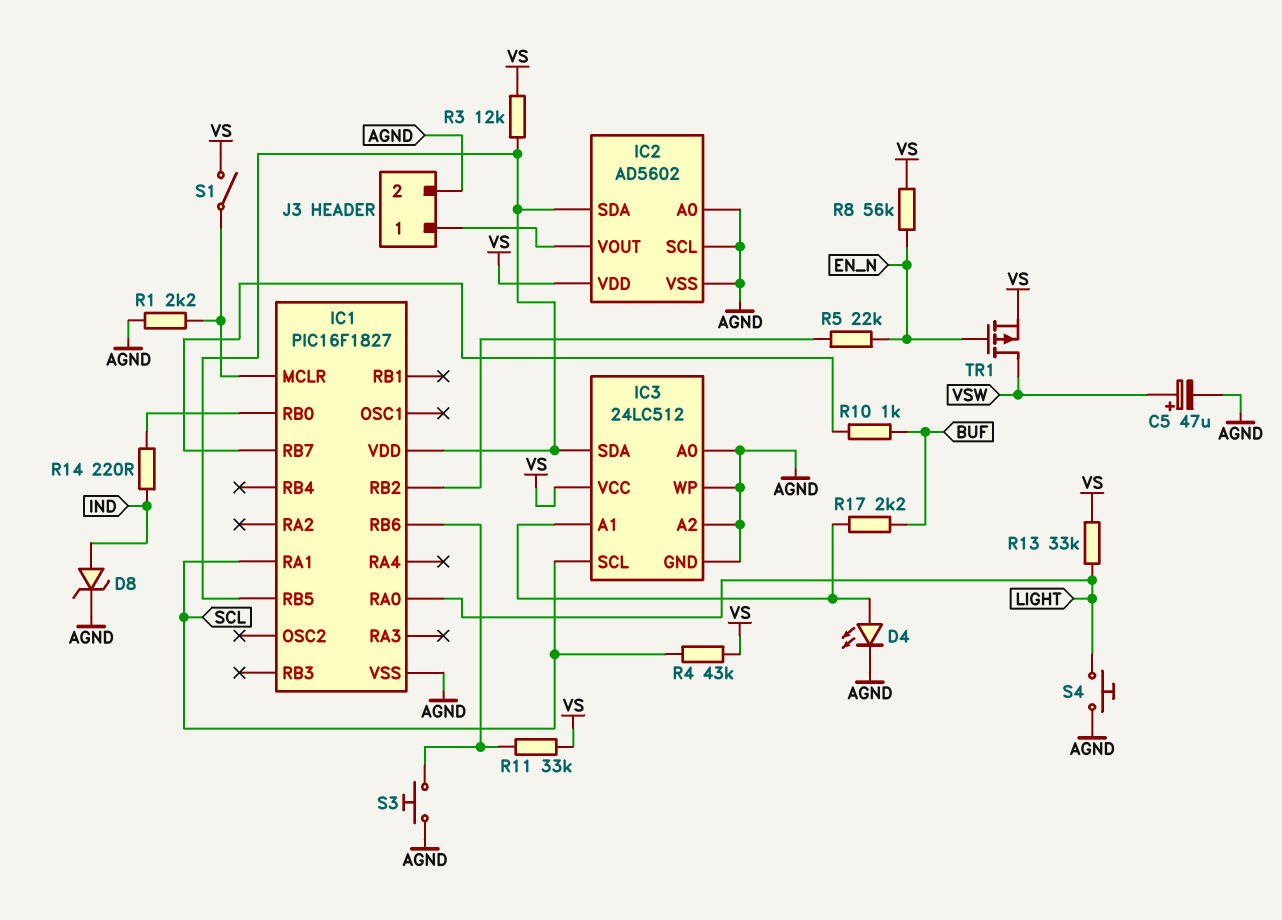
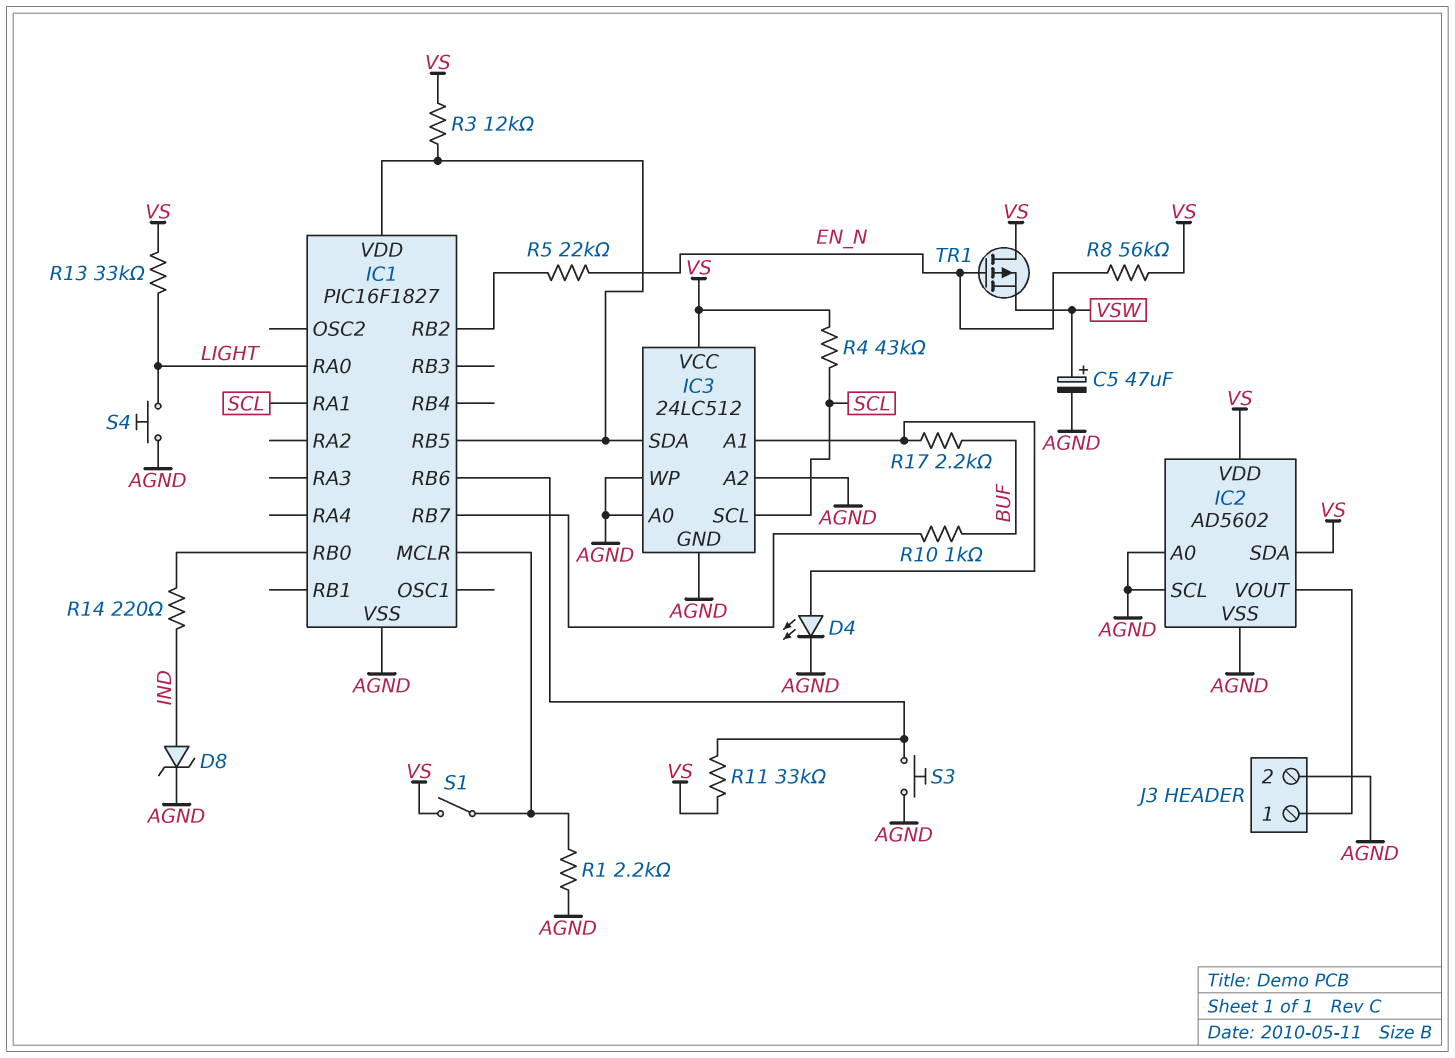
IC2 pin SDA: IC1/RB5 -> VS
TR1: PMOS (G EN_N, D VSW, S VS) -> PMOS (G EN_N, D VS, S VSW)

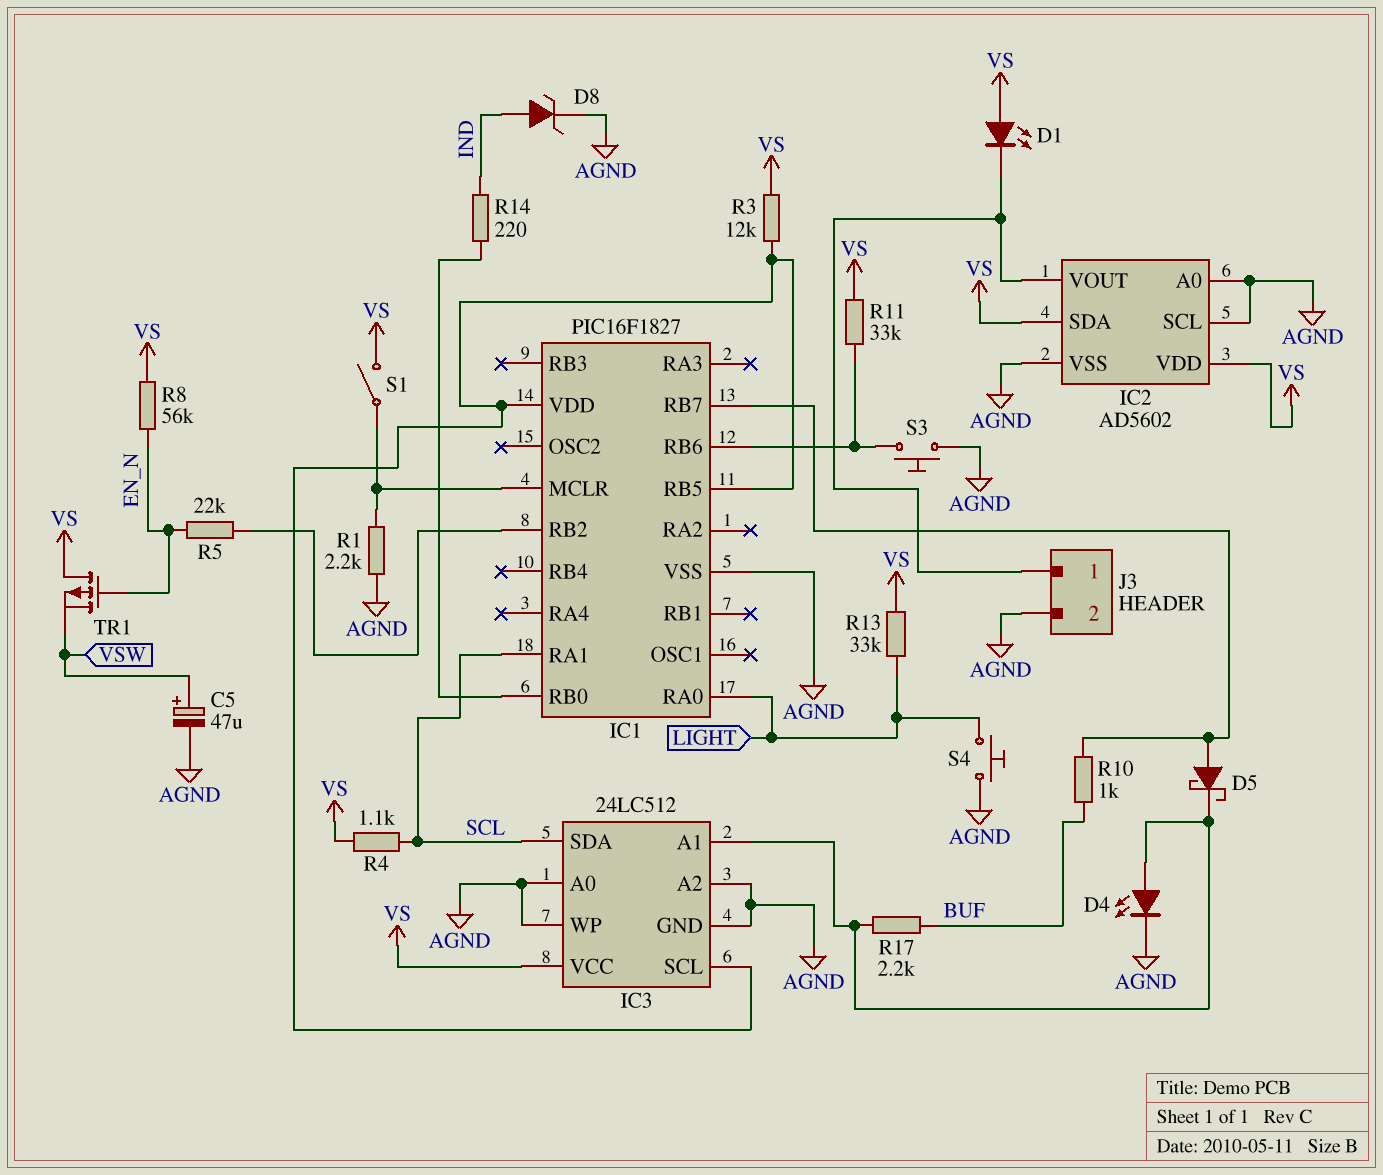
D1: none -> LED (A VS, K IC2/VOUT)
D5: none -> schottky (A IC1/RB7, K IC3/A1)
IC3 pin SCL: SCL -> IC1/RB5
IC3 pin SDA: IC1/RB5 -> SCL
R4: 43k (SCL, VS) -> 1.1k (SCL, VS)

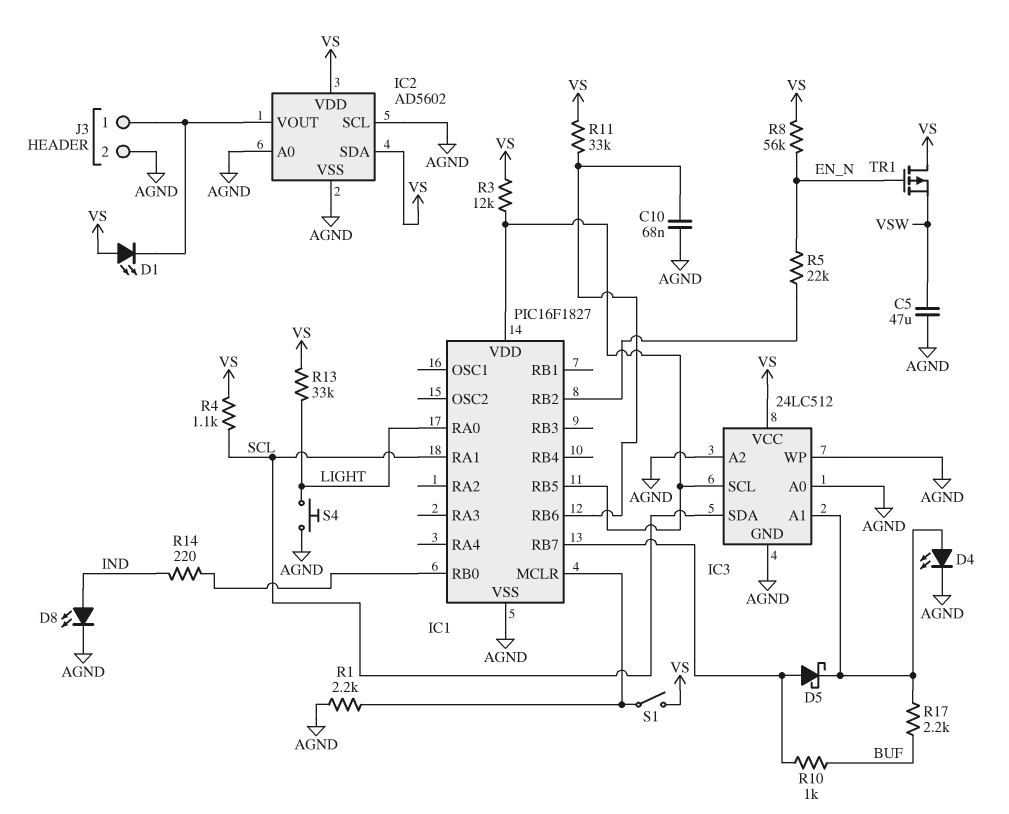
C5: 47uF (plus VSW, minus AGND) -> 47uF (AGND, VSW)
C10: none -> 68nF (AGND, IC1/RB6)
D8: zener (A IND, K AGND) -> LED (A IND, K AGND)
S3: button (AGND, IC1/RB6) -> none

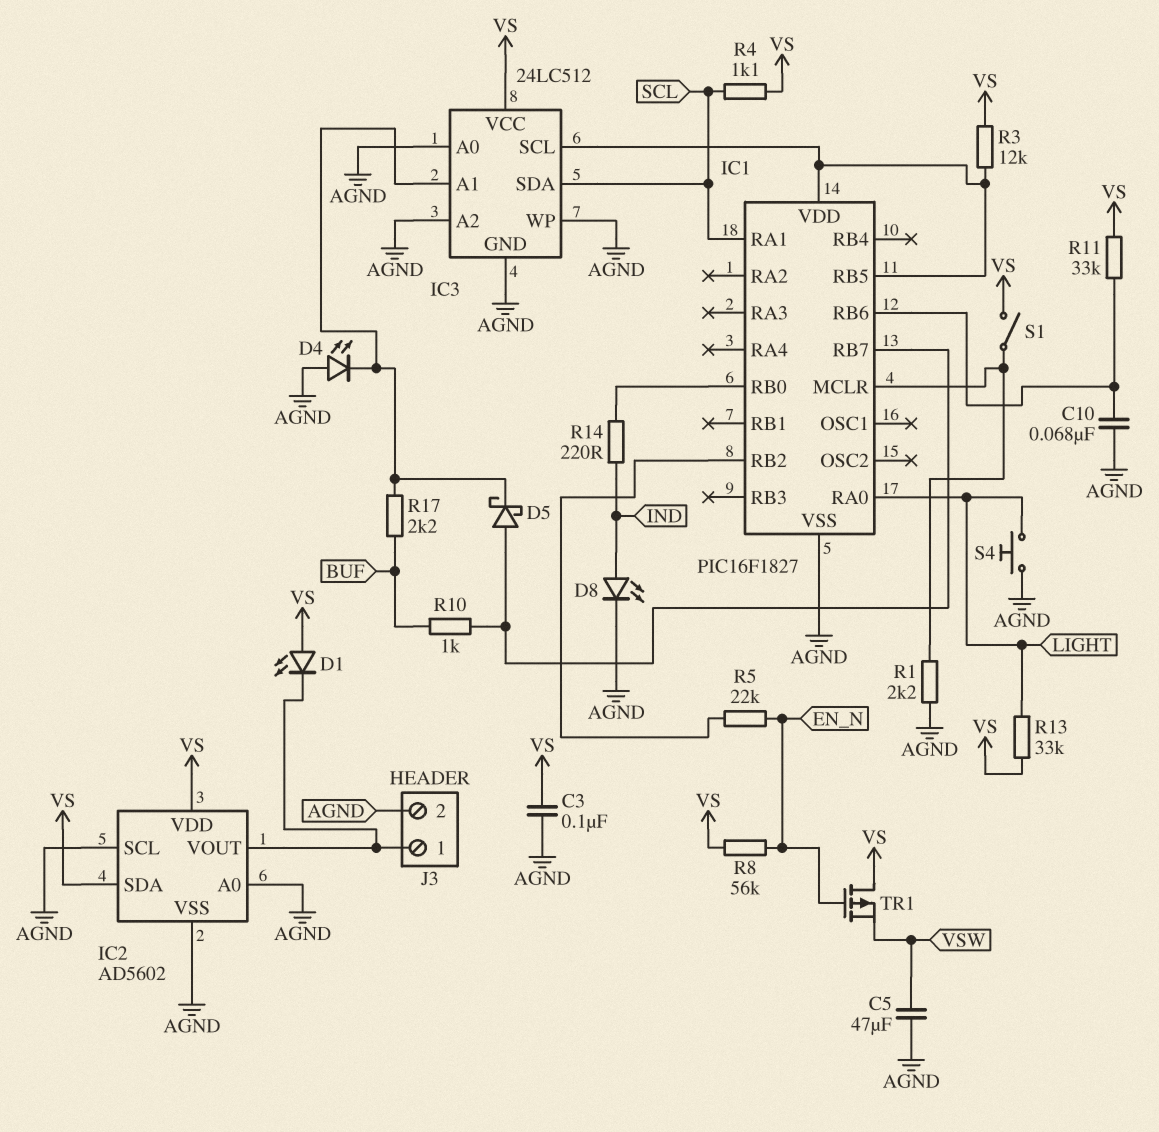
C3: none -> 100nF (AGND, VS)
D4: LED (A IC3/A1, K AGND) -> LED (A AGND, K IC3/A1)

